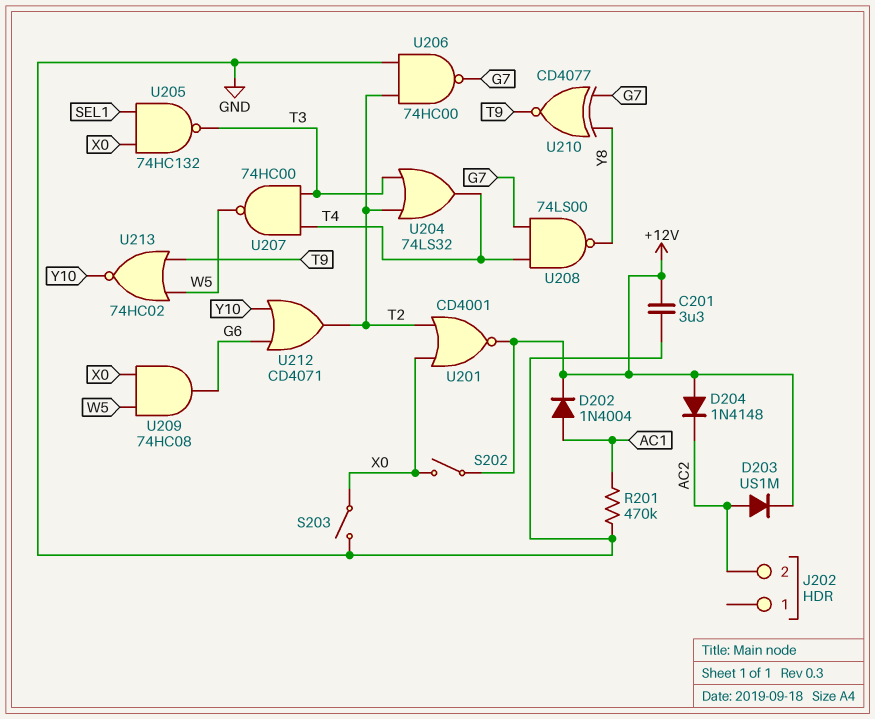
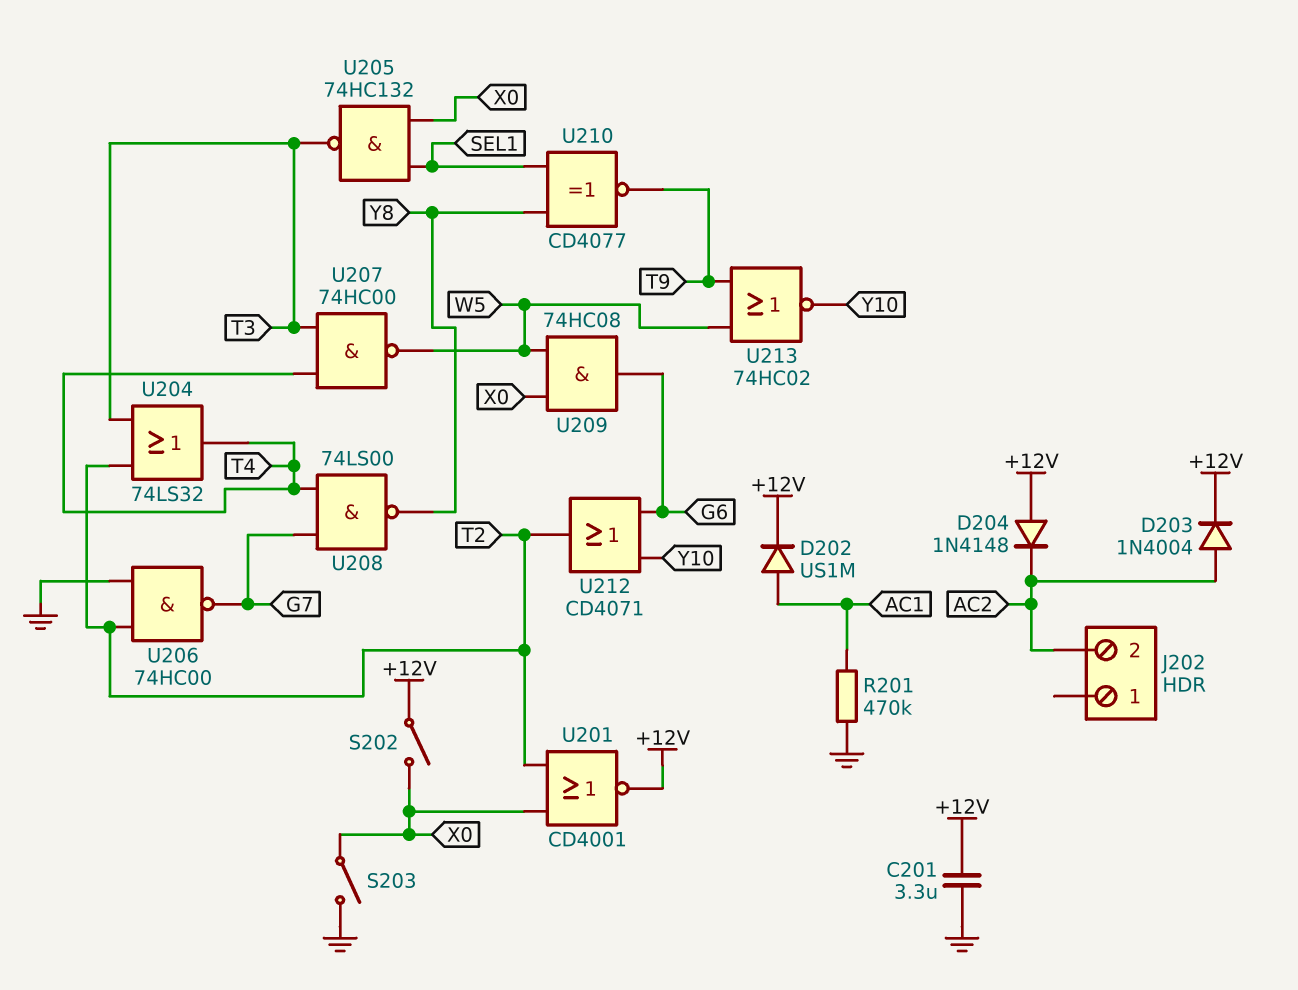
D202: diode 1N4004 (A AC1, K +12V) -> diode US1M (A AC1, K +12V)
D203: diode US1M (A AC2, K +12V) -> diode 1N4004 (A AC2, K +12V)
U210: XNOR CD4077 (in G7, in Y8, out T9) -> XNOR CD4077 (in SEL1, in Y8, out T9)

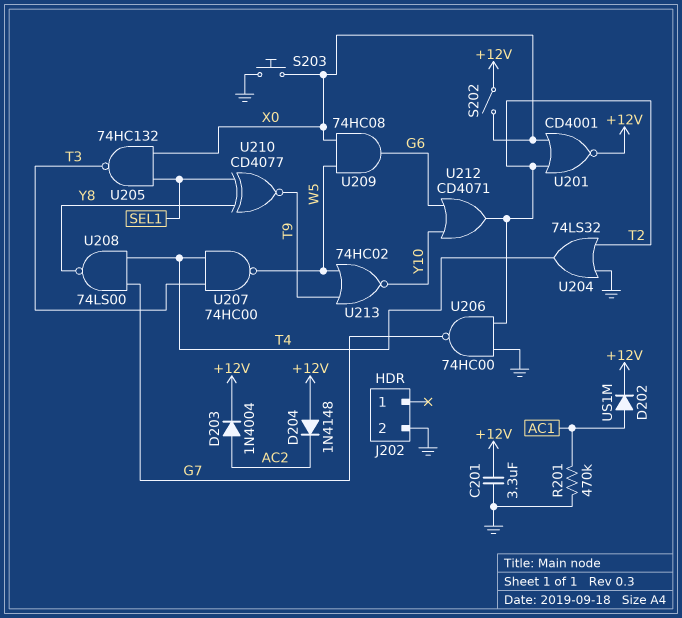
J202 pin 2: AC2 -> GND
S203: switch (GND, X0) -> button (GND, X0)
U204: OR 74LS32 (in T2, in T3, out T4) -> OR 74LS32 (in GND, in T2, out T4)

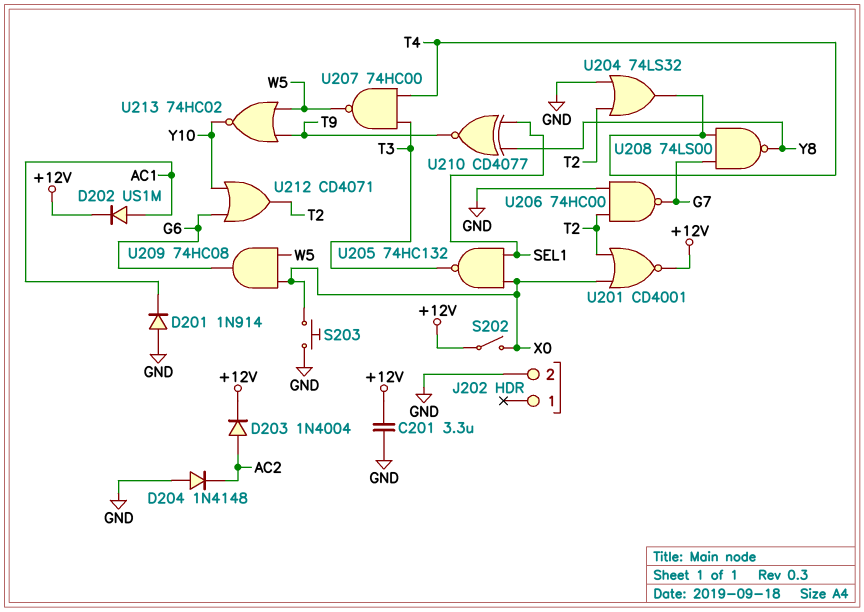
D201: none -> diode 1N914 (A GND, K AC1)
D204: diode 1N4148 (A +12V, K AC2) -> diode 1N4148 (A GND, K AC2)
R201: 470k (AC1, GND) -> none

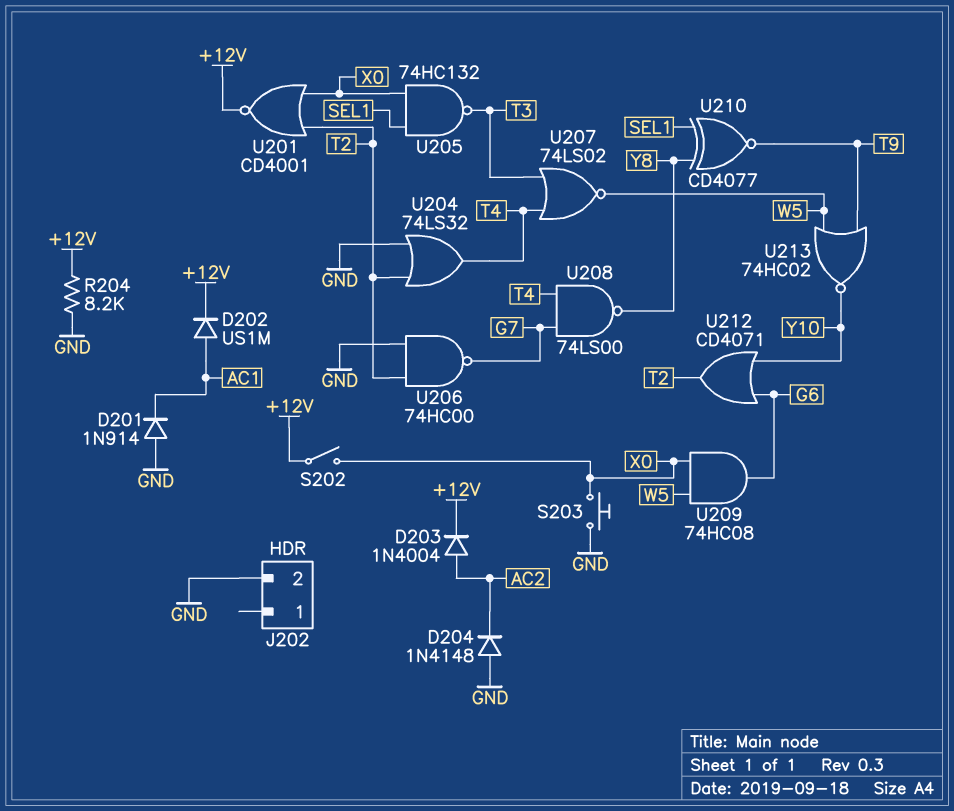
C201: 3.3uF (+12V, GND) -> none
R204: none -> 8.2k (+12V, GND)
U207: NAND 74HC00 (in T3, in T4, out W5) -> NOR 74LS02 (in T3, in T4, out W5)

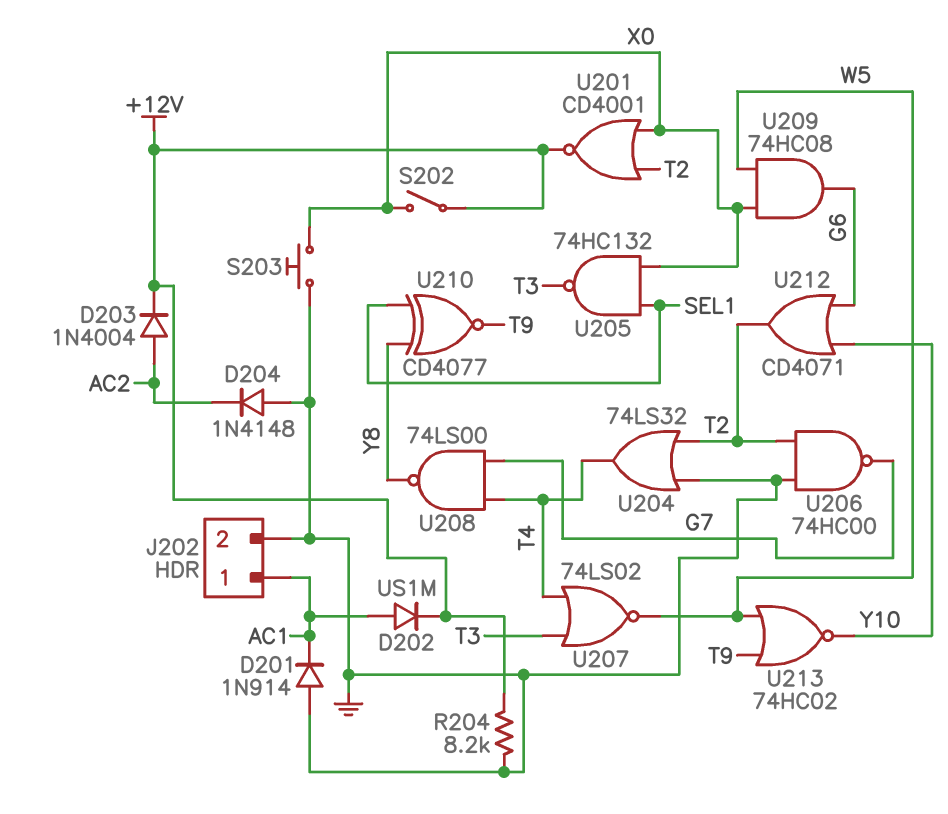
J202 pin 1: none -> AC1

